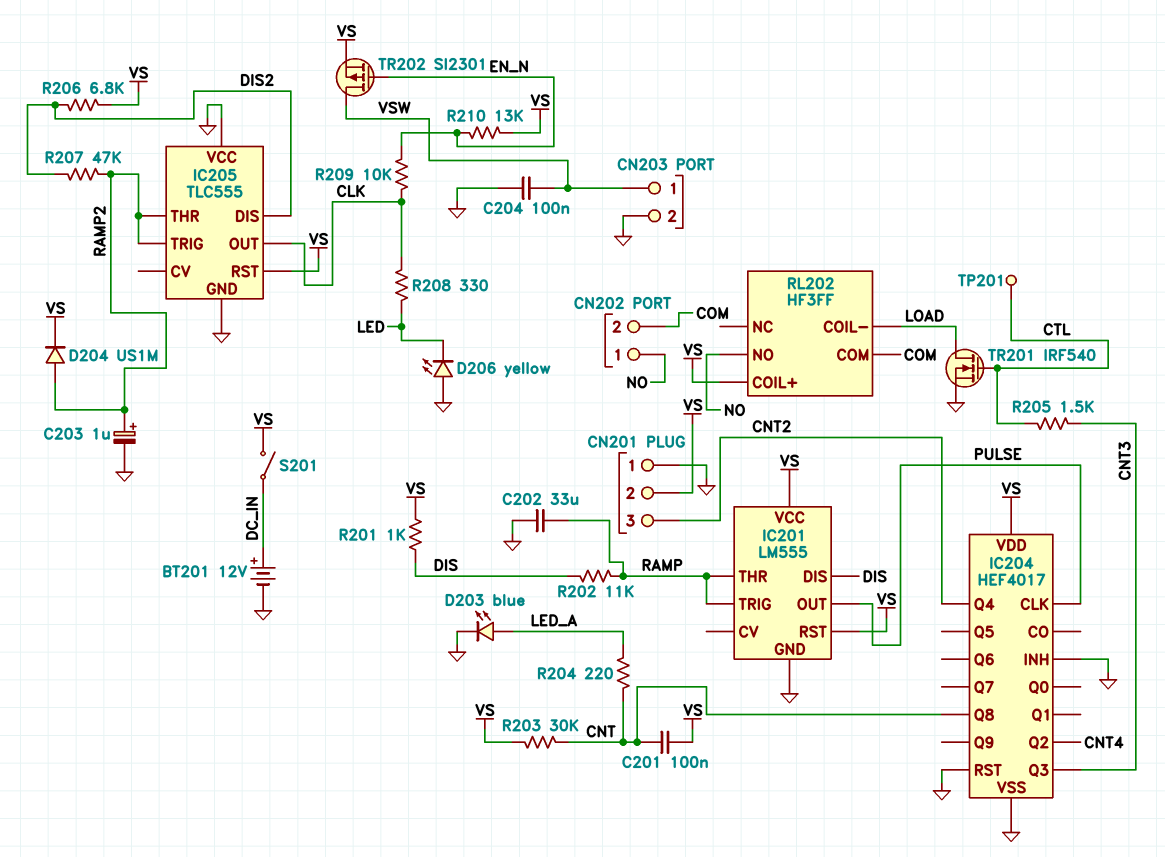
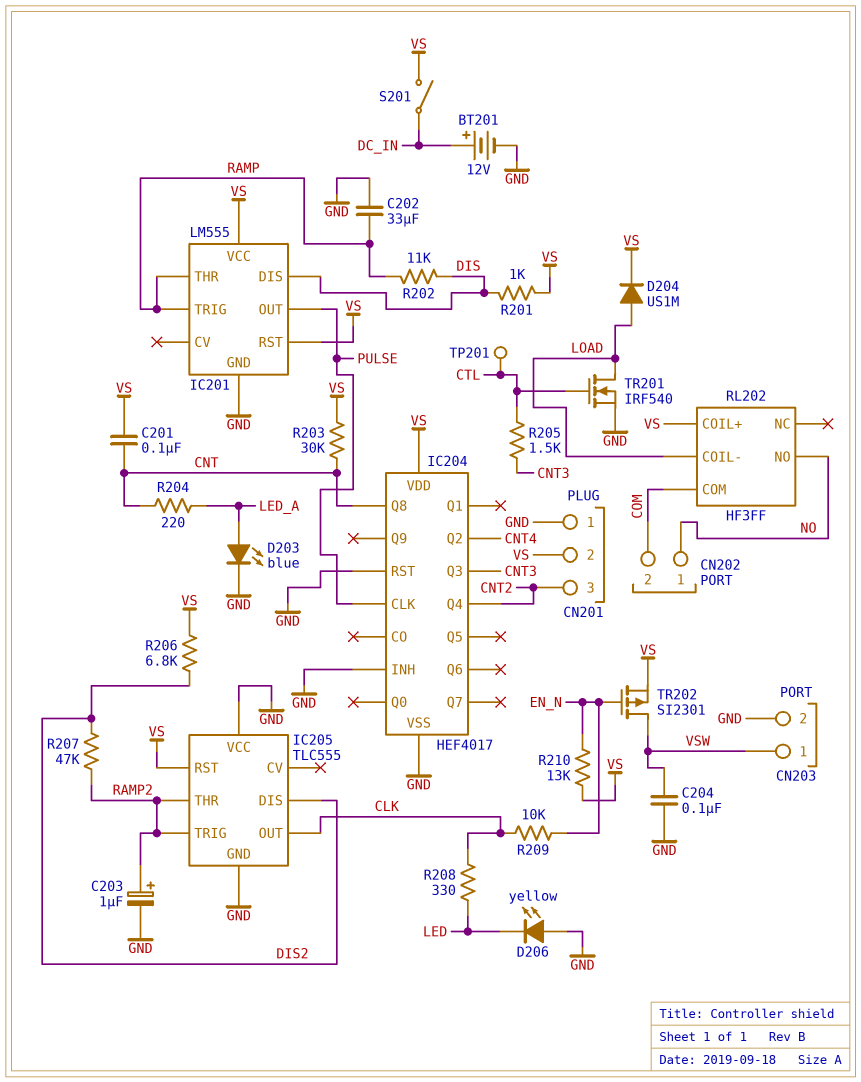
D204: diode US1M (A RAMP2, K VS) -> diode US1M (A LOAD, K VS)

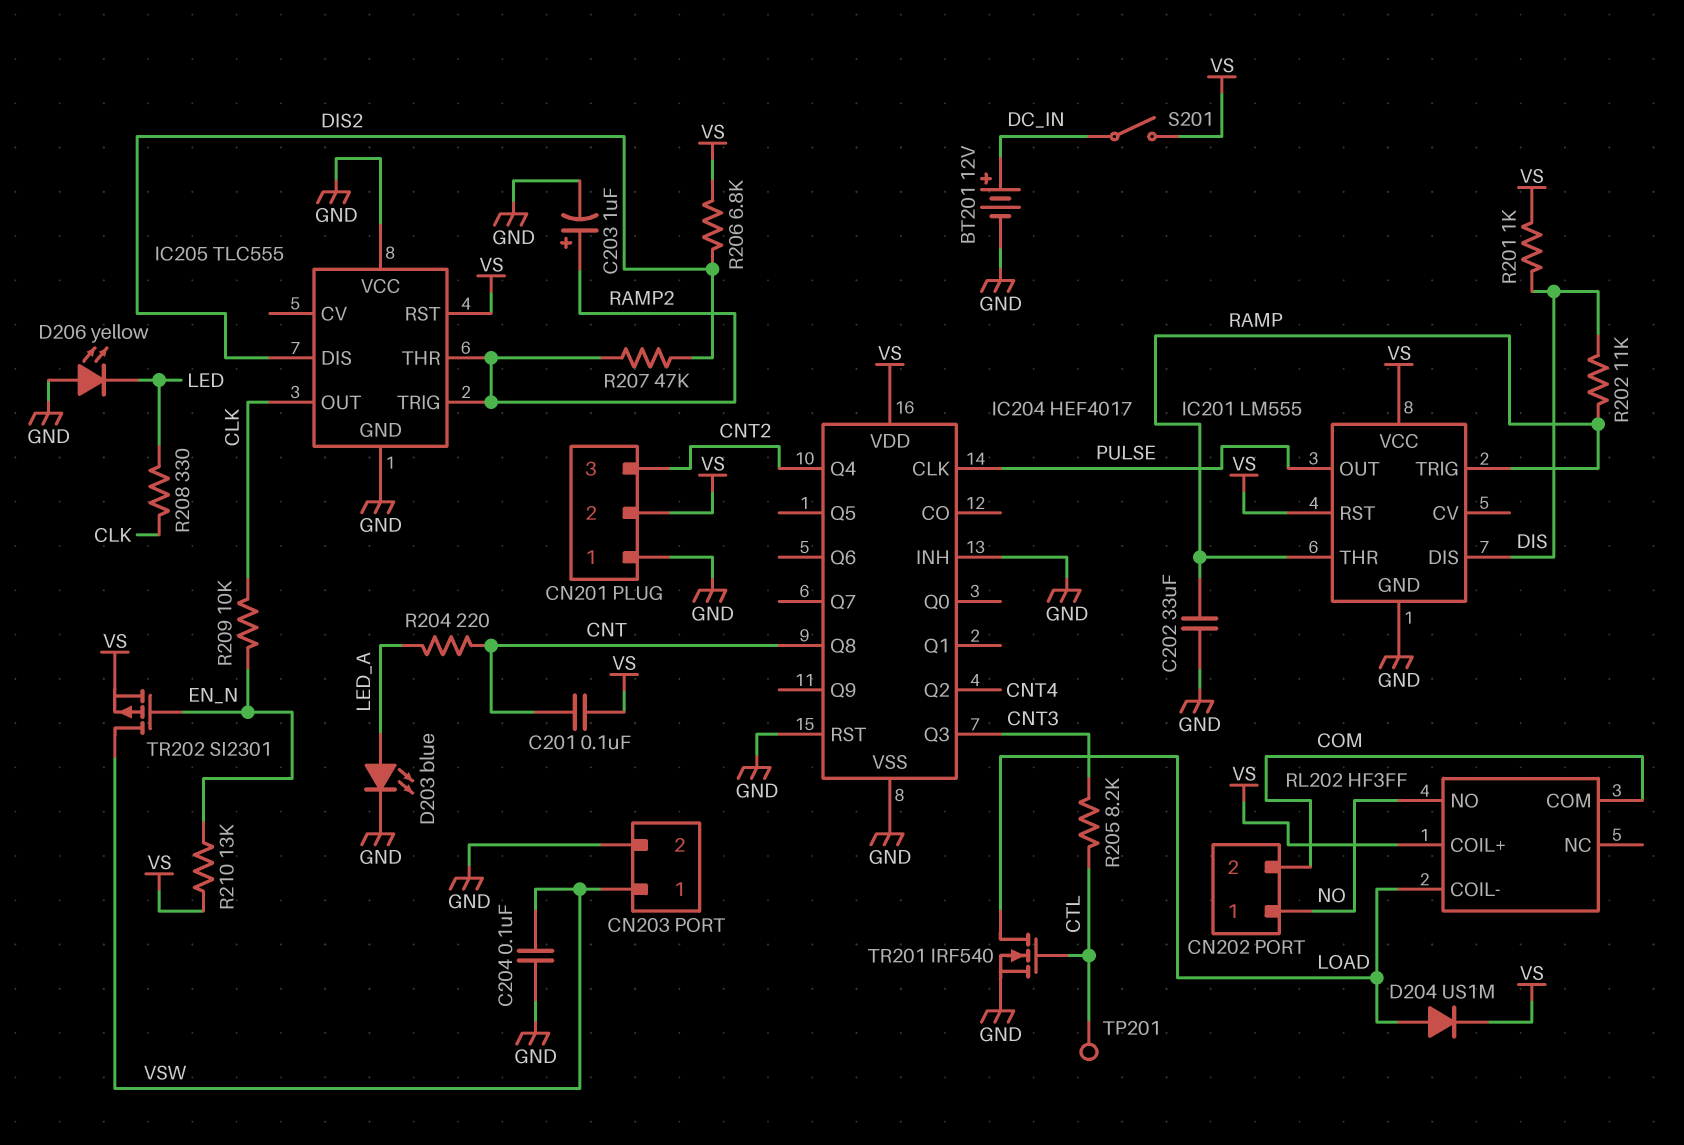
R203: 30k (CNT, VS) -> none
R205: 1.5k (CNT3, CTL) -> 8.2k (CNT3, CTL)

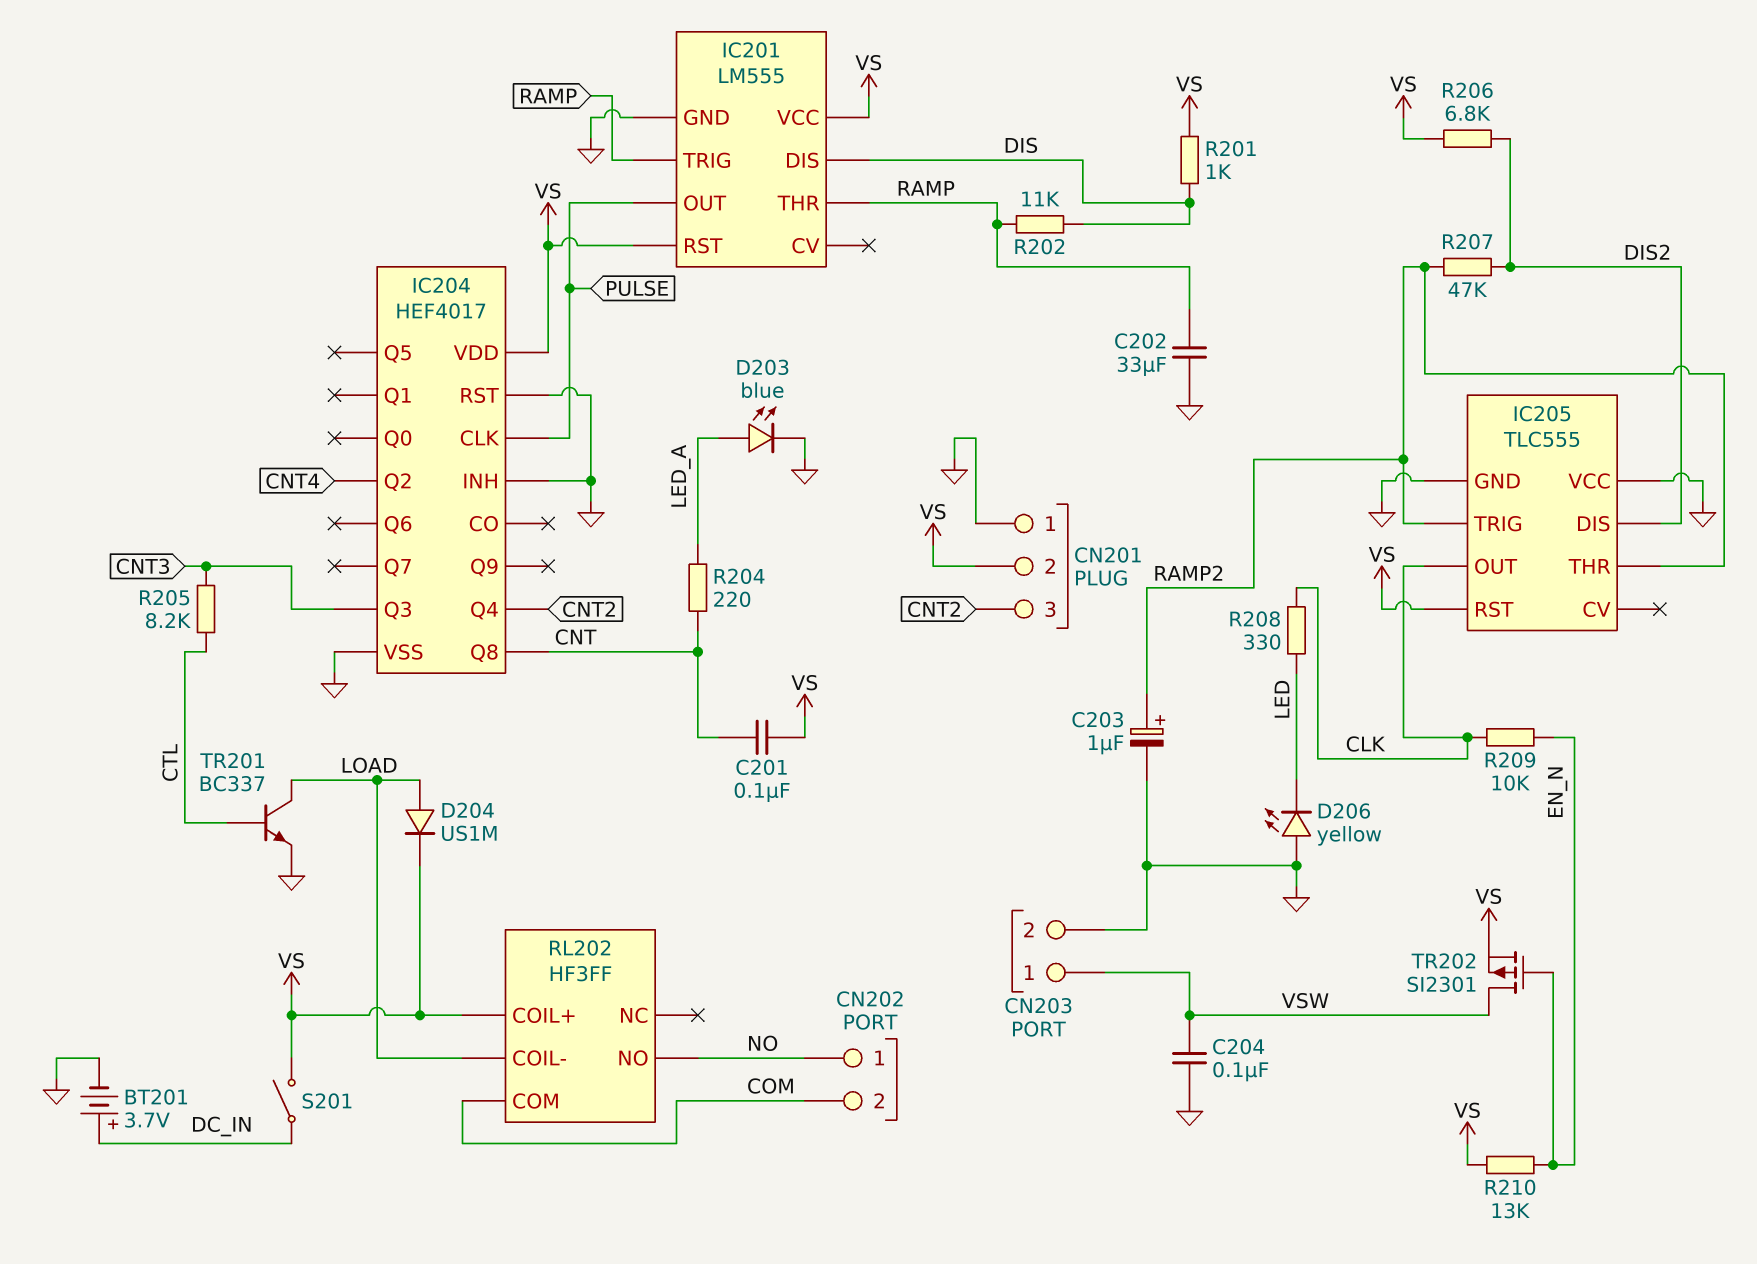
BT201: 12V (plus DC_IN, minus GND) -> 3.7V (plus DC_IN, minus GND)
TP201: test point (CTL) -> none
TR201: NMOS IRF540 (G CTL, D LOAD, S GND) -> NPN BC337 (B CTL, C LOAD, E GND)

